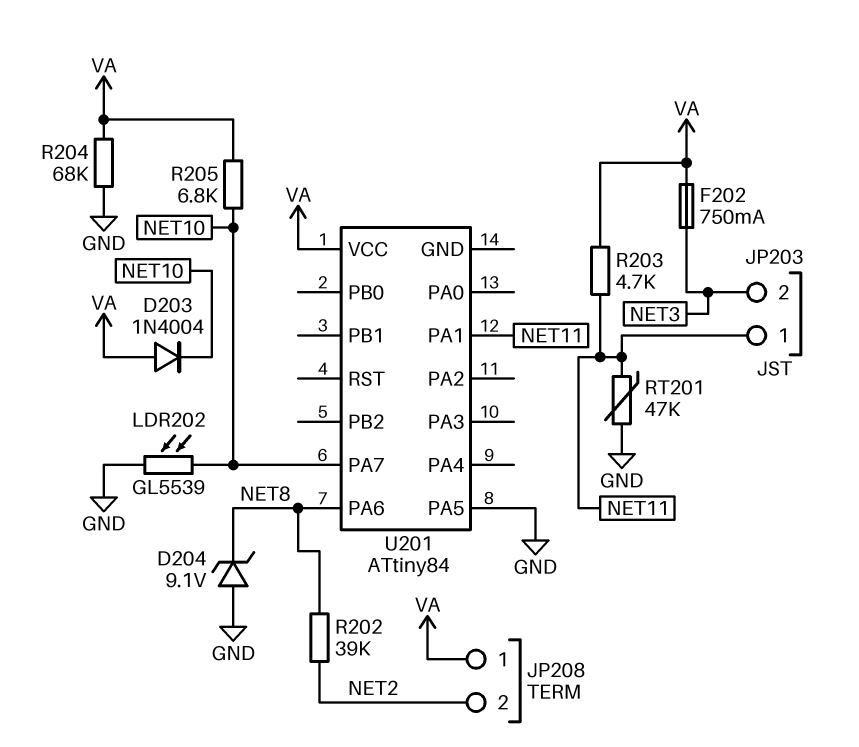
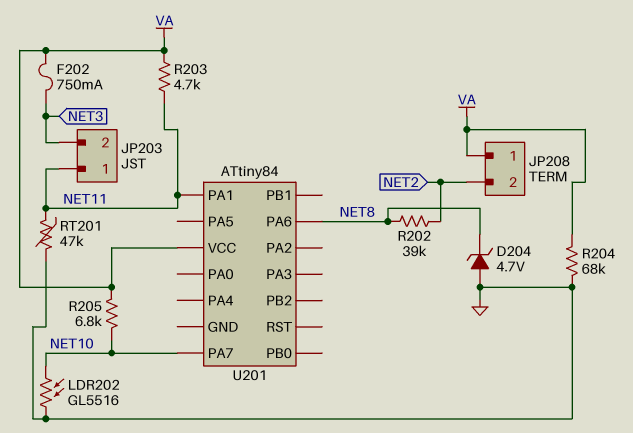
D203: diode 1N4004 (A VA, K NET10) -> none
D204: zener 9.1V (A GND, K NET8) -> zener 4.7V (A GND, K NET8)
LDR202: GL5539 (GND, NET10) -> GL5516 (GND, NET10)
U201 pin PA5: GND -> none

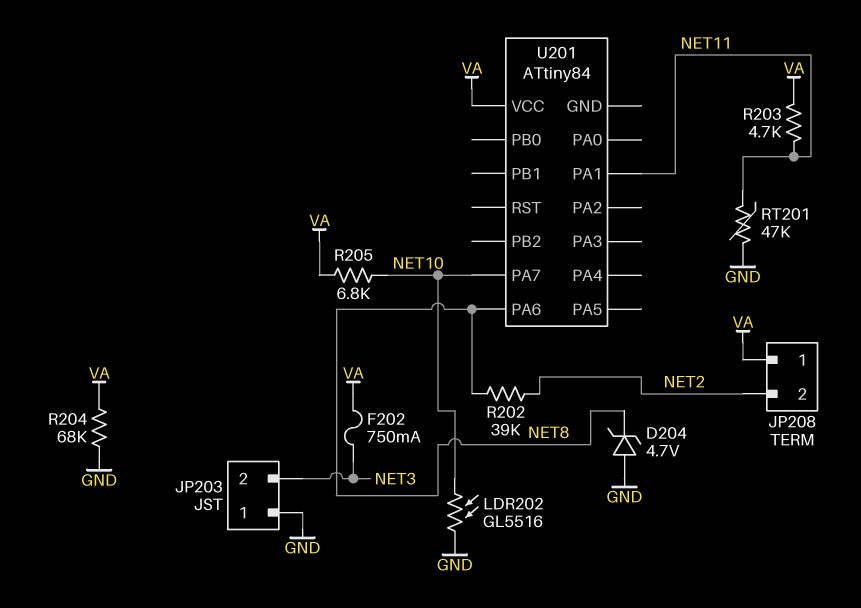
JP203 pin 1: NET11 -> GND

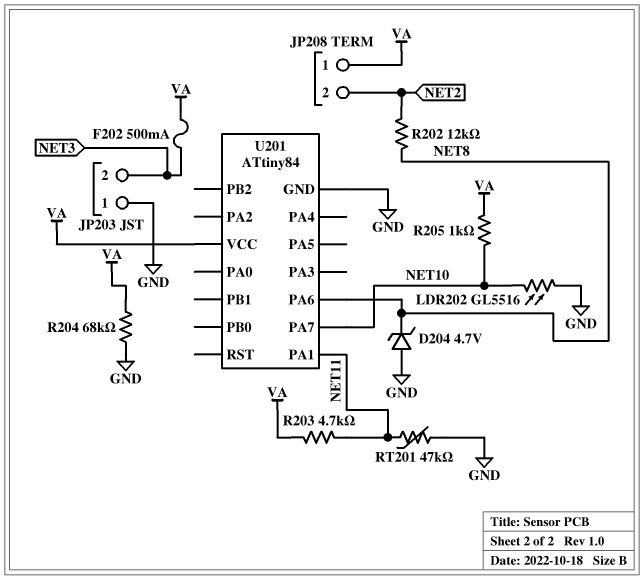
F202: 750mA (NET3, VA) -> 500mA (NET3, VA)
R202: 39k (NET2, NET8) -> 12k (NET2, NET8)
R205: 6.8k (NET10, VA) -> 1k (NET10, VA)
U201 pin GND: none -> GND

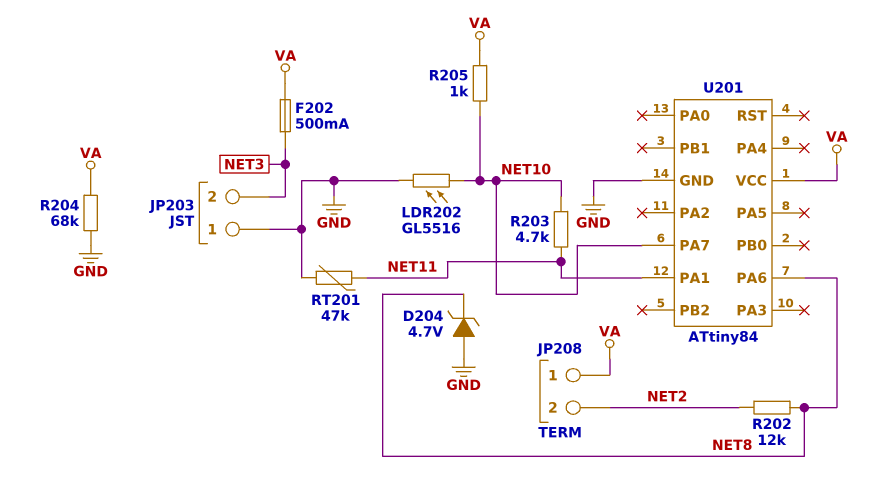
R203: 4.7k (NET11, VA) -> 4.7k (NET10, NET11)

